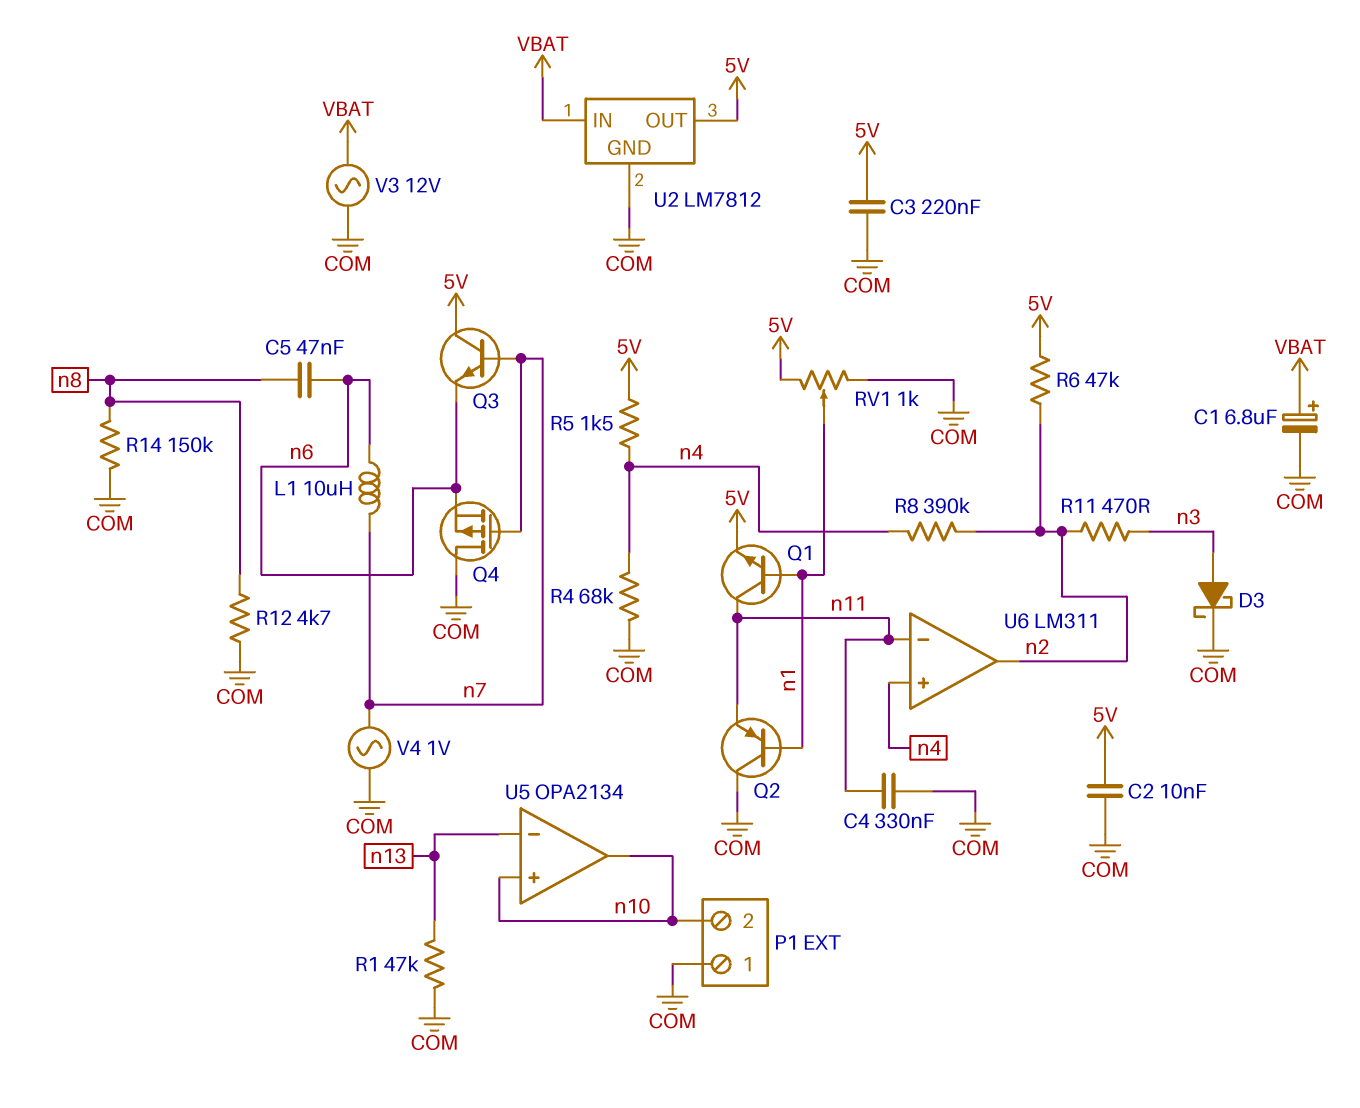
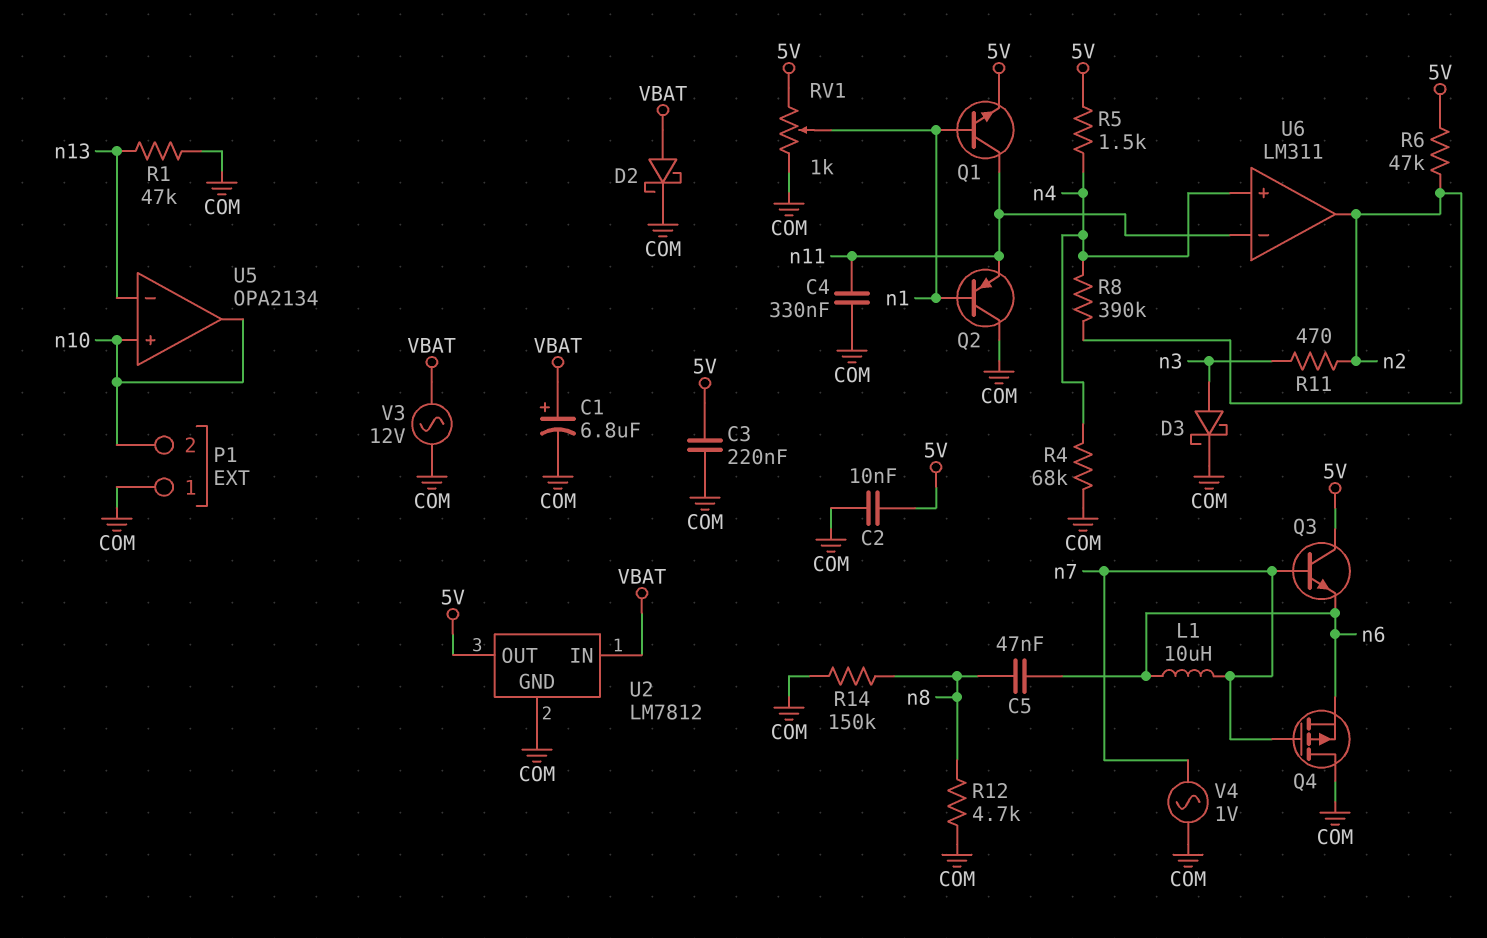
D2: none -> schottky (A VBAT, K COM)

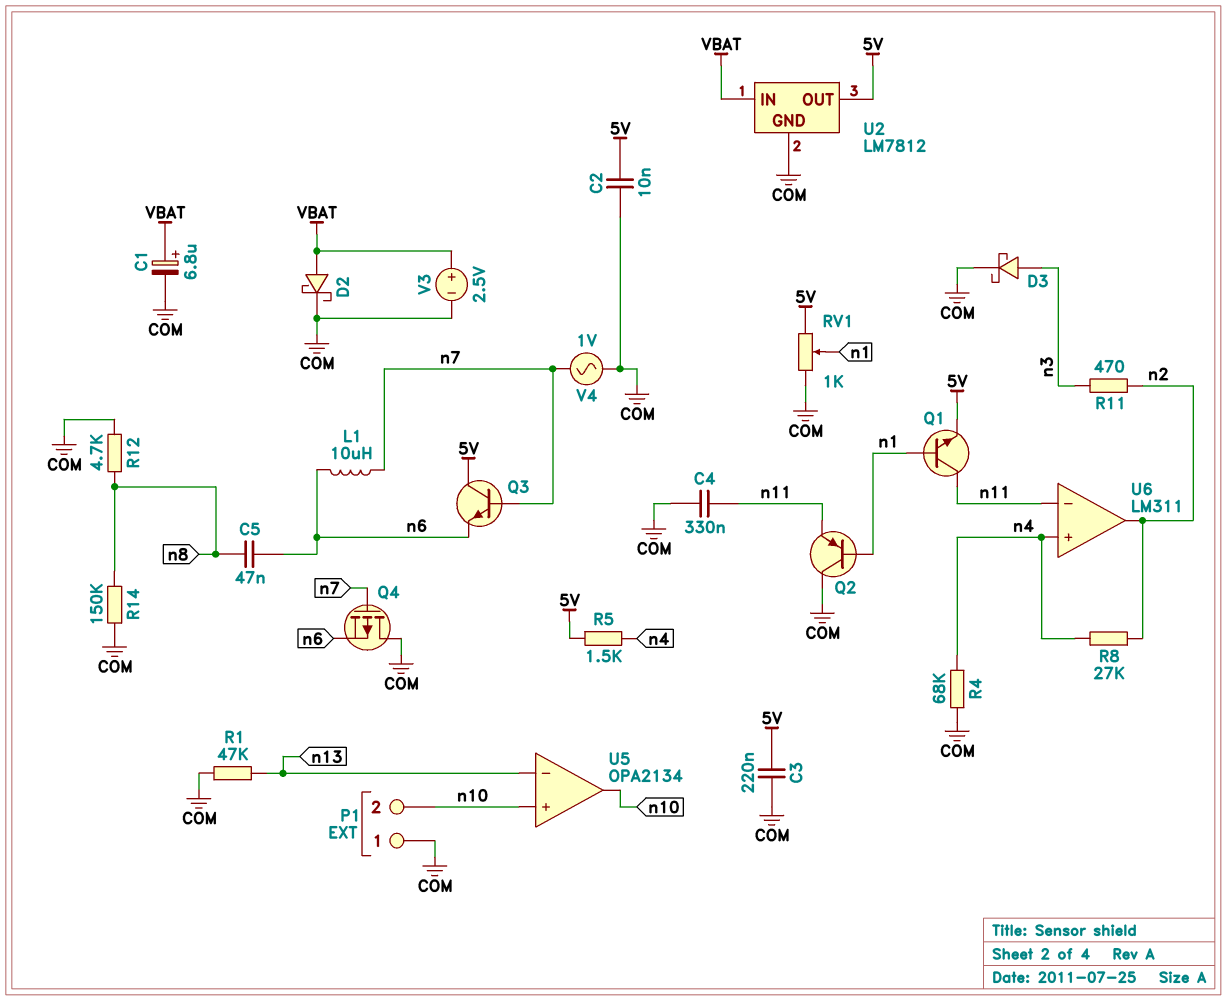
R6: 47k (5V, n2) -> none
R8: 390k (n2, n4) -> 27k (n2, n4)
V3: AC 12V (COM, VBAT) -> 2.5V (plus VBAT, minus COM)

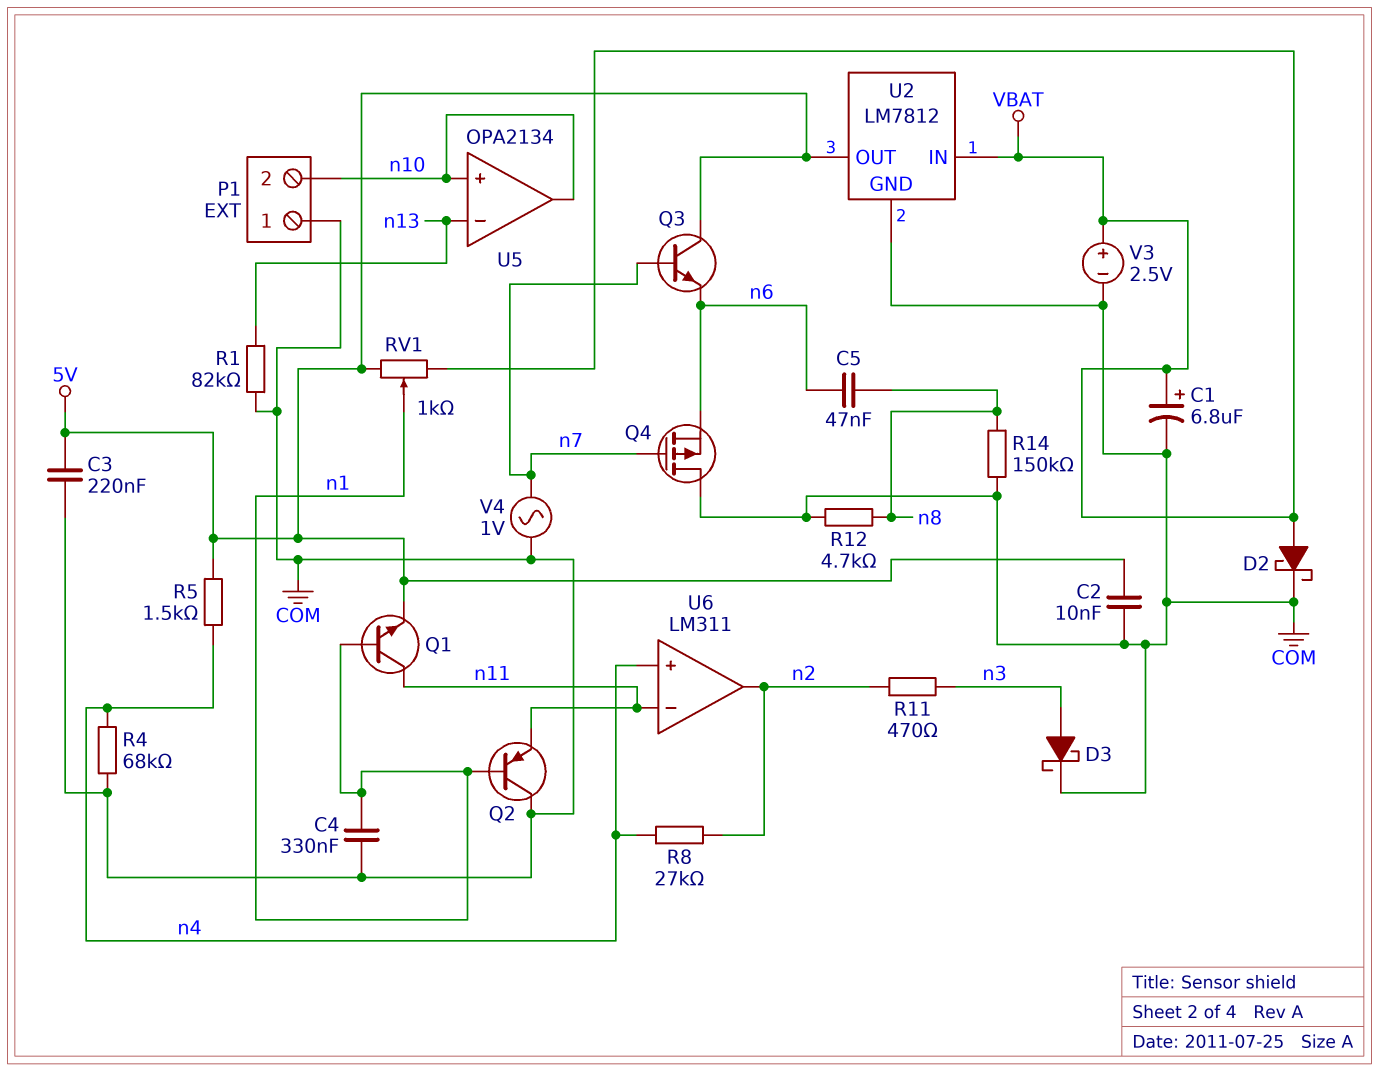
C4: 330nF (COM, n11) -> 330nF (COM, n1)
L1: 10uH (n6, n7) -> none
R1: 47k (COM, n13) -> 82k (COM, n13)
RV1: 1k (5V, COM, wiper n1) -> 1k (5V, VBAT, wiper n1)

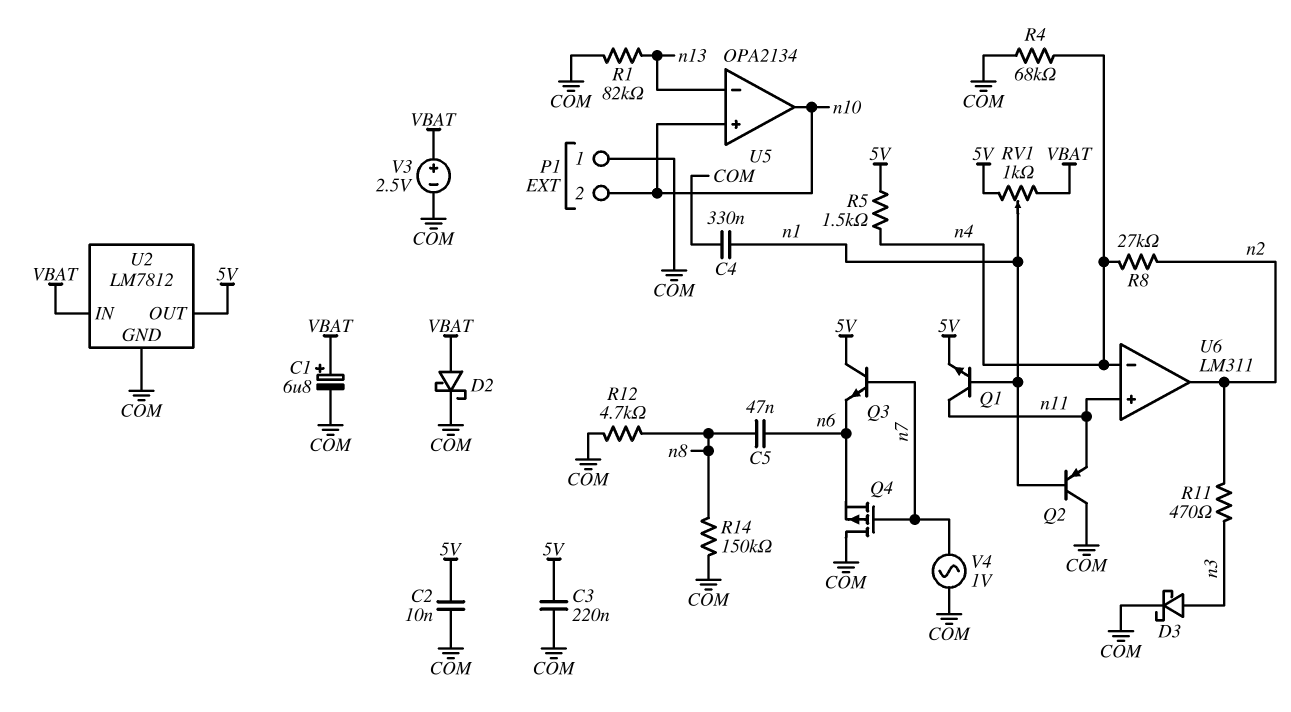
U6 pin in+: n4 -> n11
U6 pin in-: n11 -> n4

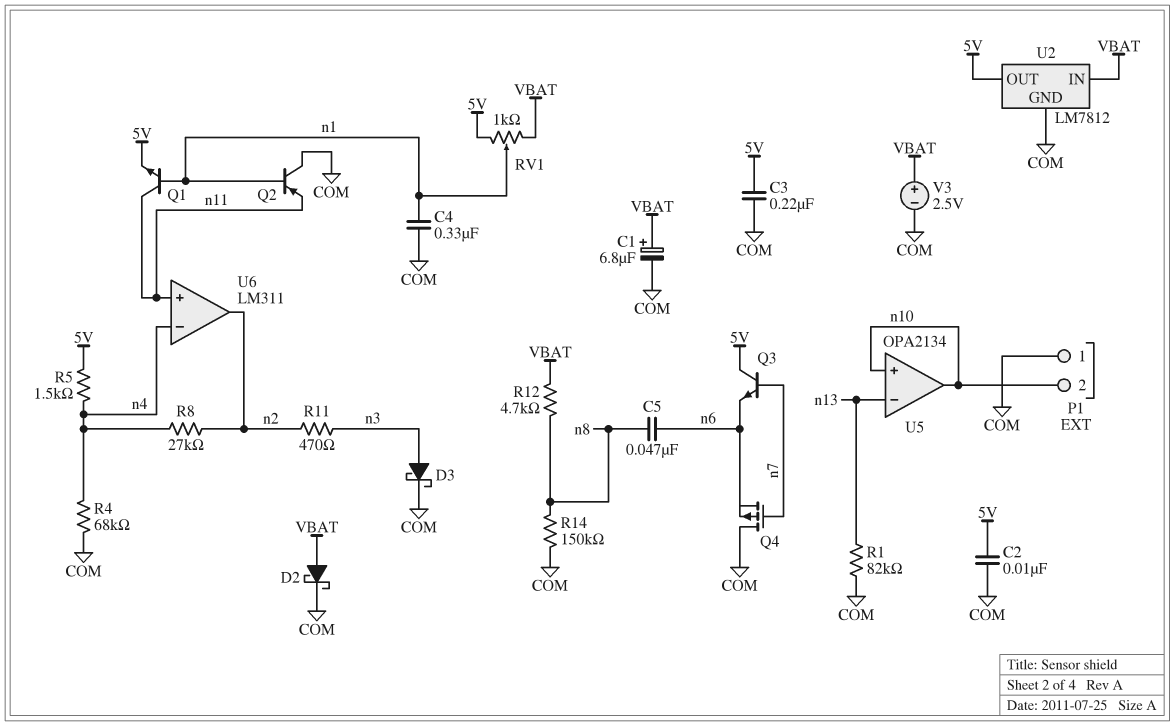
R12: 4.7k (COM, n8) -> 4.7k (VBAT, n8)
V4: AC 1V (COM, n7) -> none

